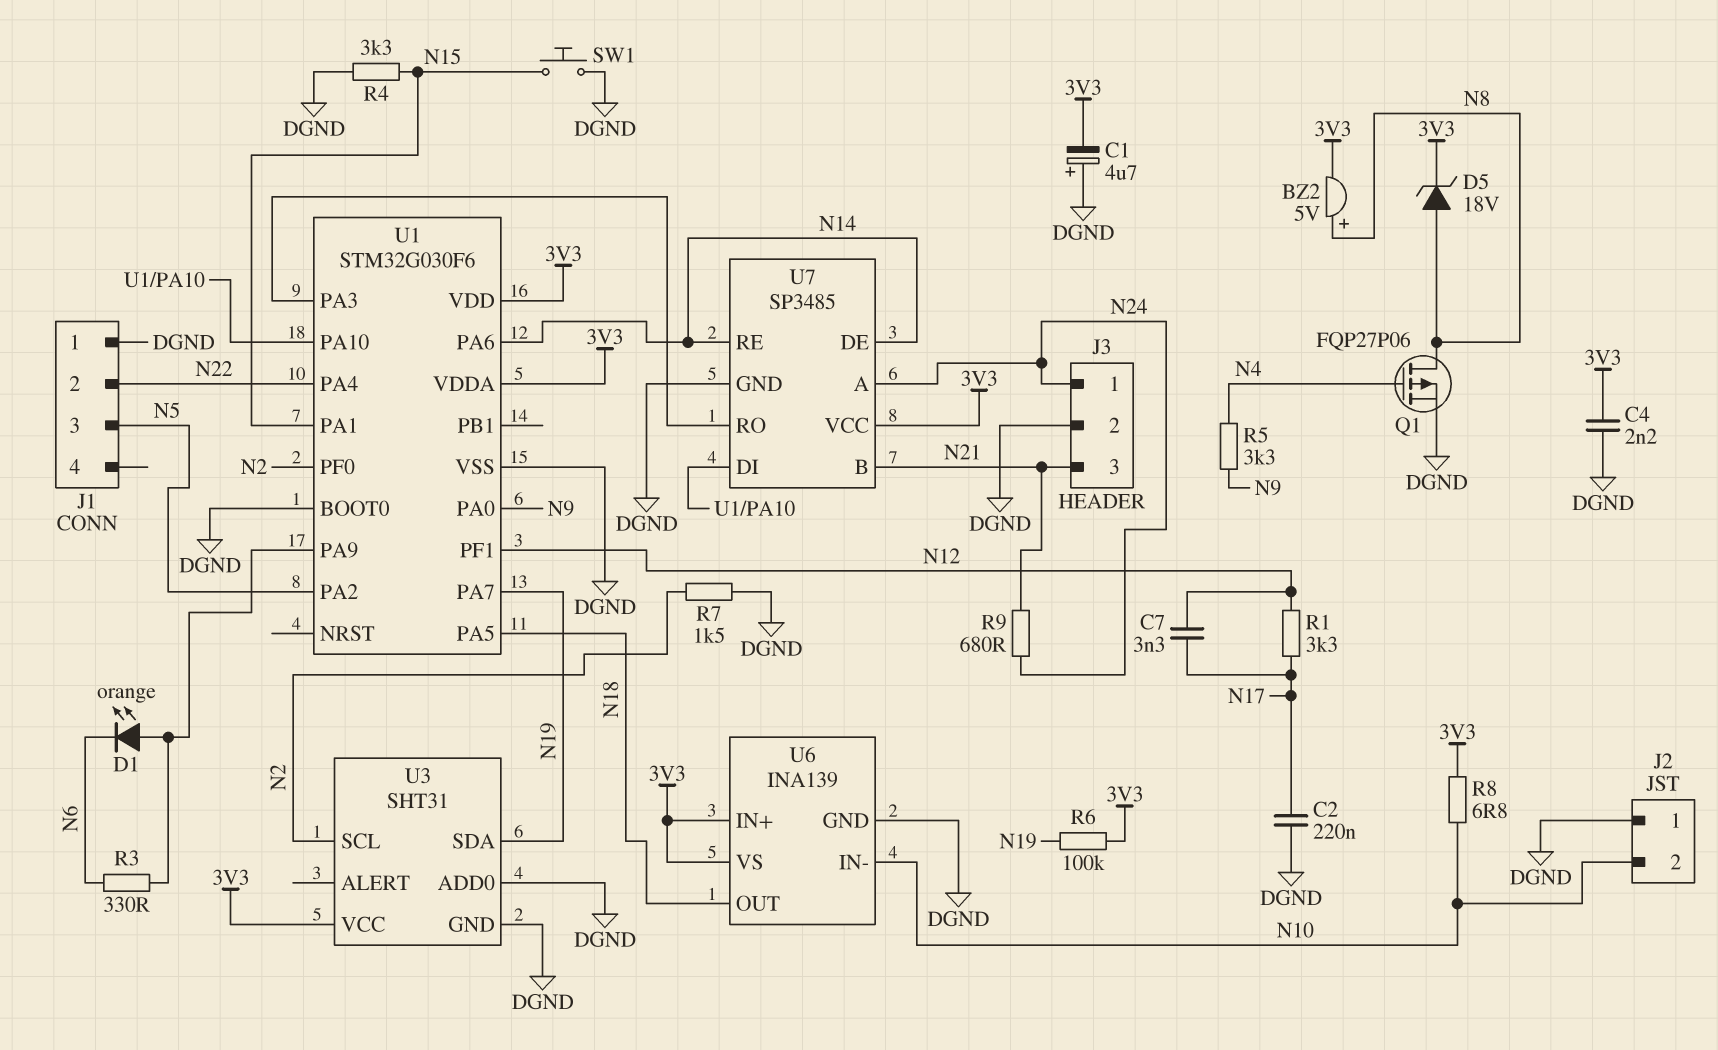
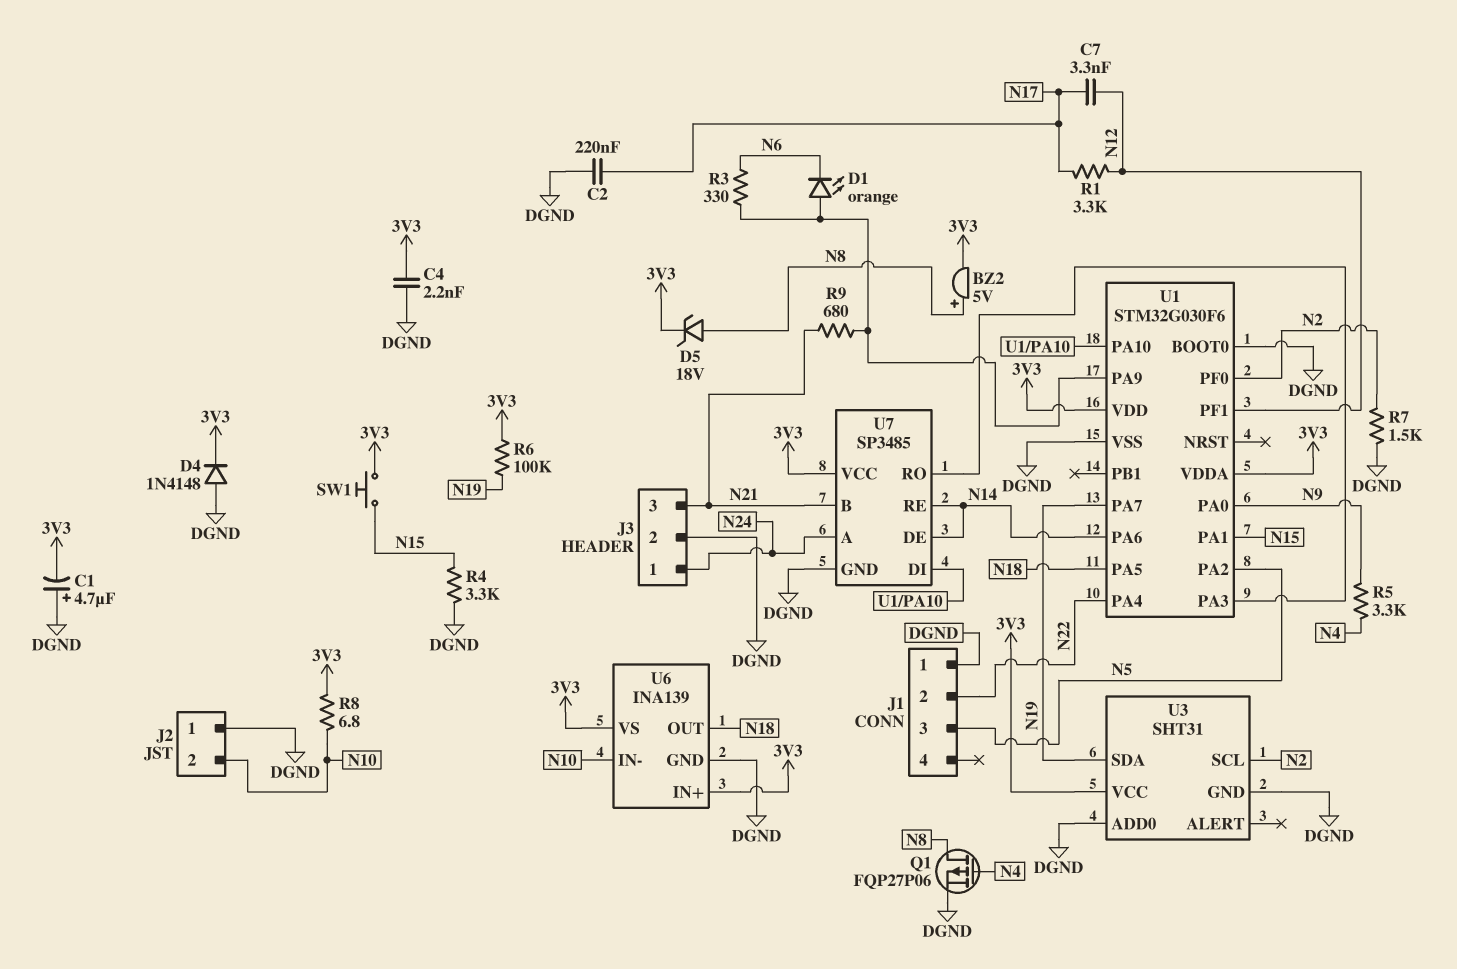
D4: none -> diode 1N4148 (A DGND, K 3V3)
R9: 680 (N21, N24) -> 680 (N21, U1/PA9)
SW1: button (DGND, N15) -> button (3V3, N15)

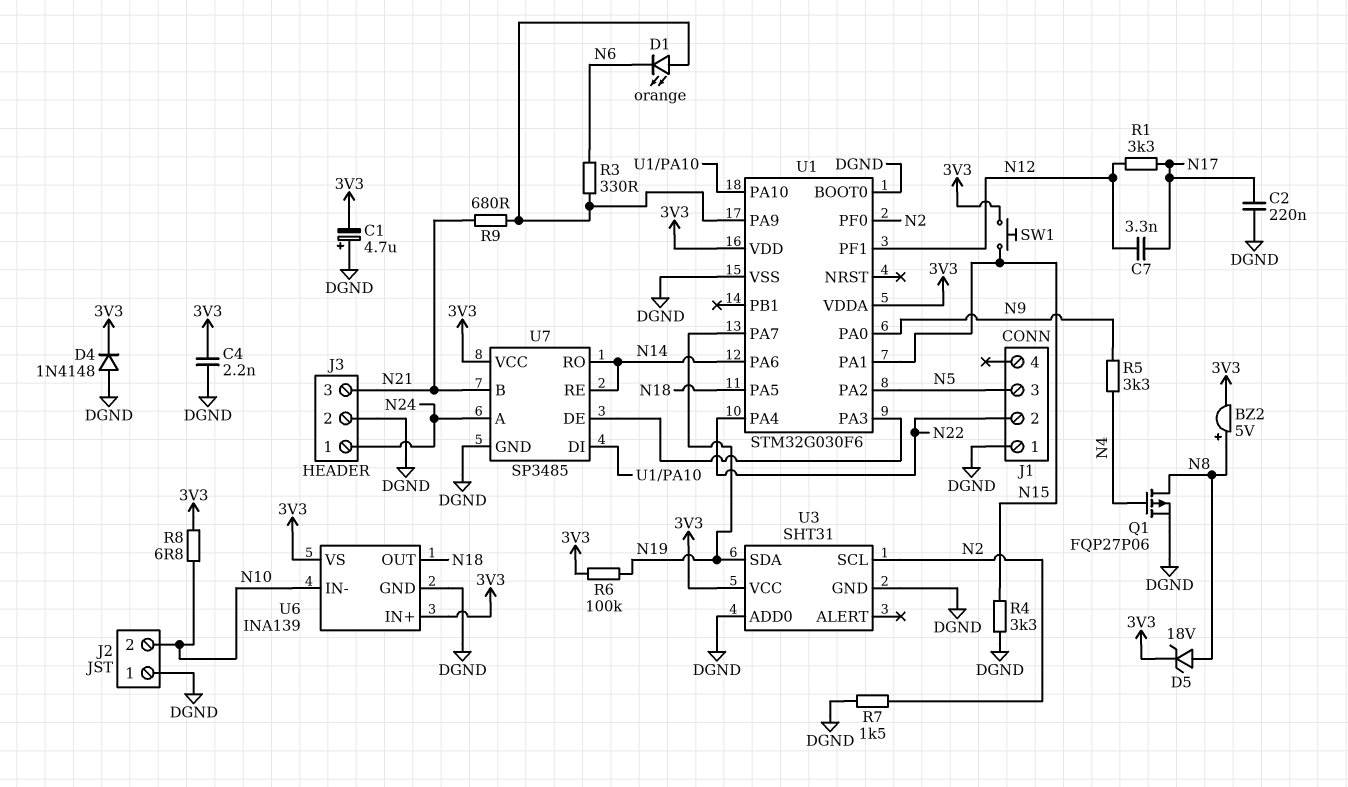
U7 pin DE: N14 -> U1/PA3
U7 pin RO: U1/PA3 -> N14

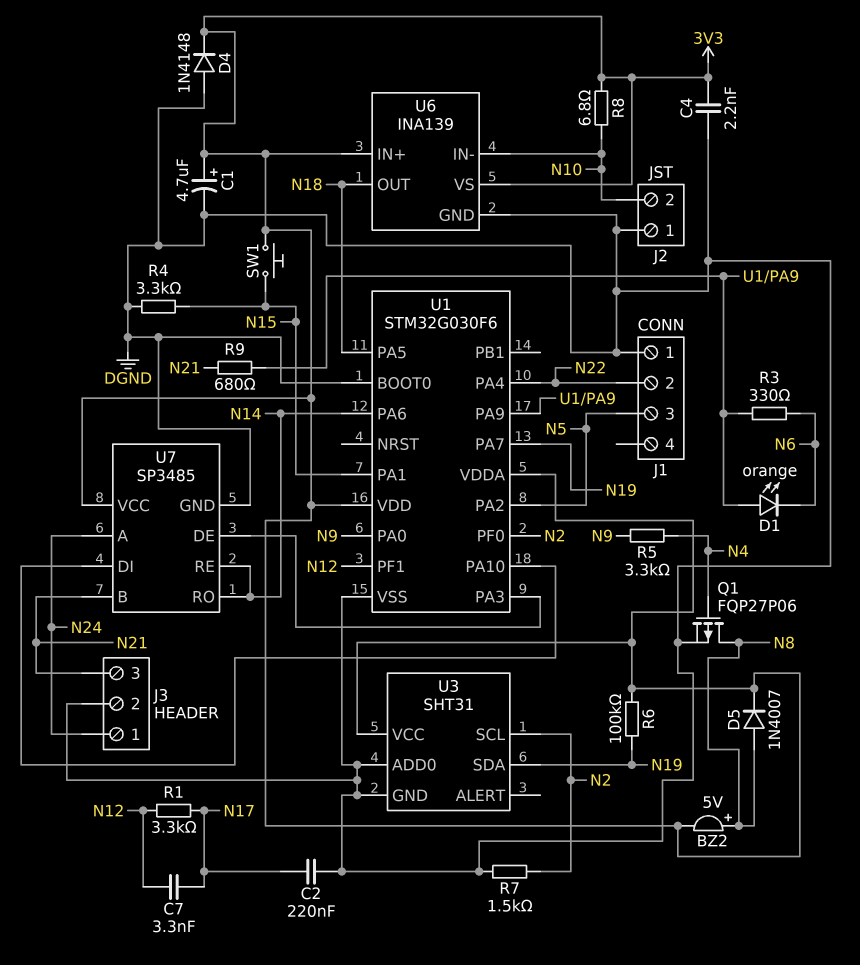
C1: 4.7uF (plus DGND, minus 3V3) -> 4.7uF (plus 3V3, minus DGND)
D5: zener 18V (A N8, K 3V3) -> diode 1N4007 (A N8, K 3V3)

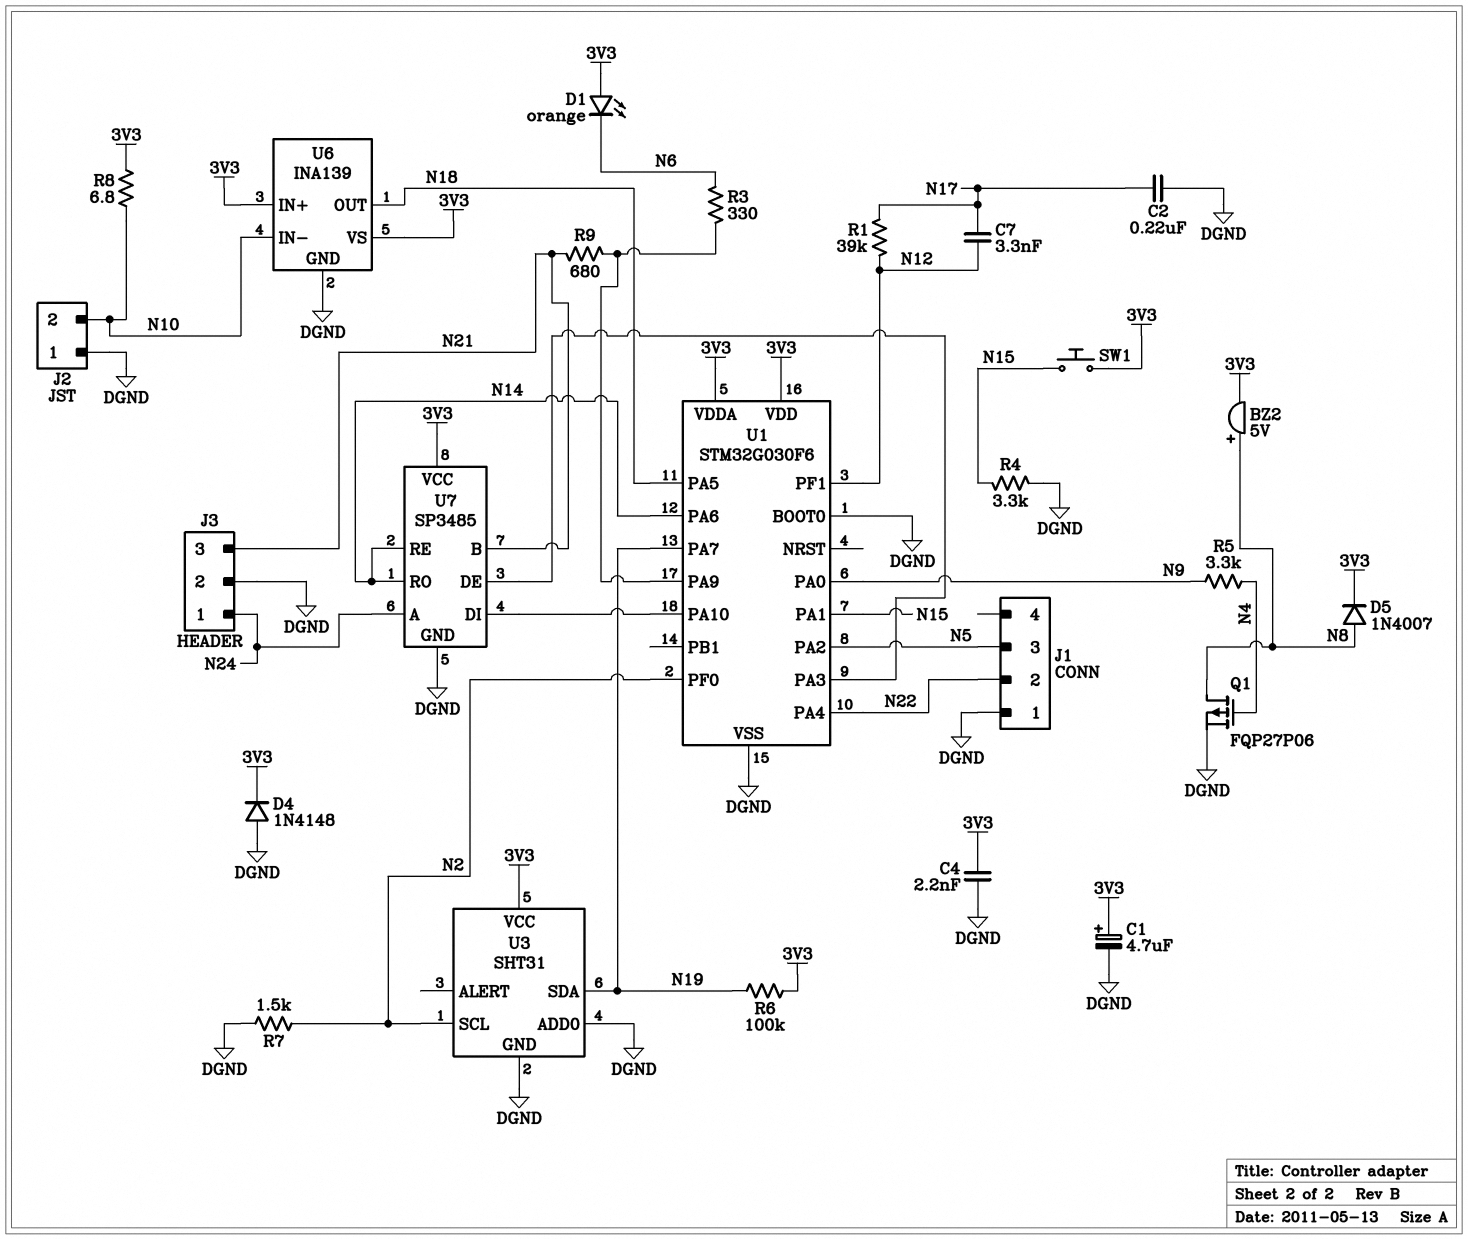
D1: LED orange (A U1/PA9, K N6) -> LED orange (A 3V3, K N6)
R1: 3.3k (N12, N17) -> 39k (N12, N17)

